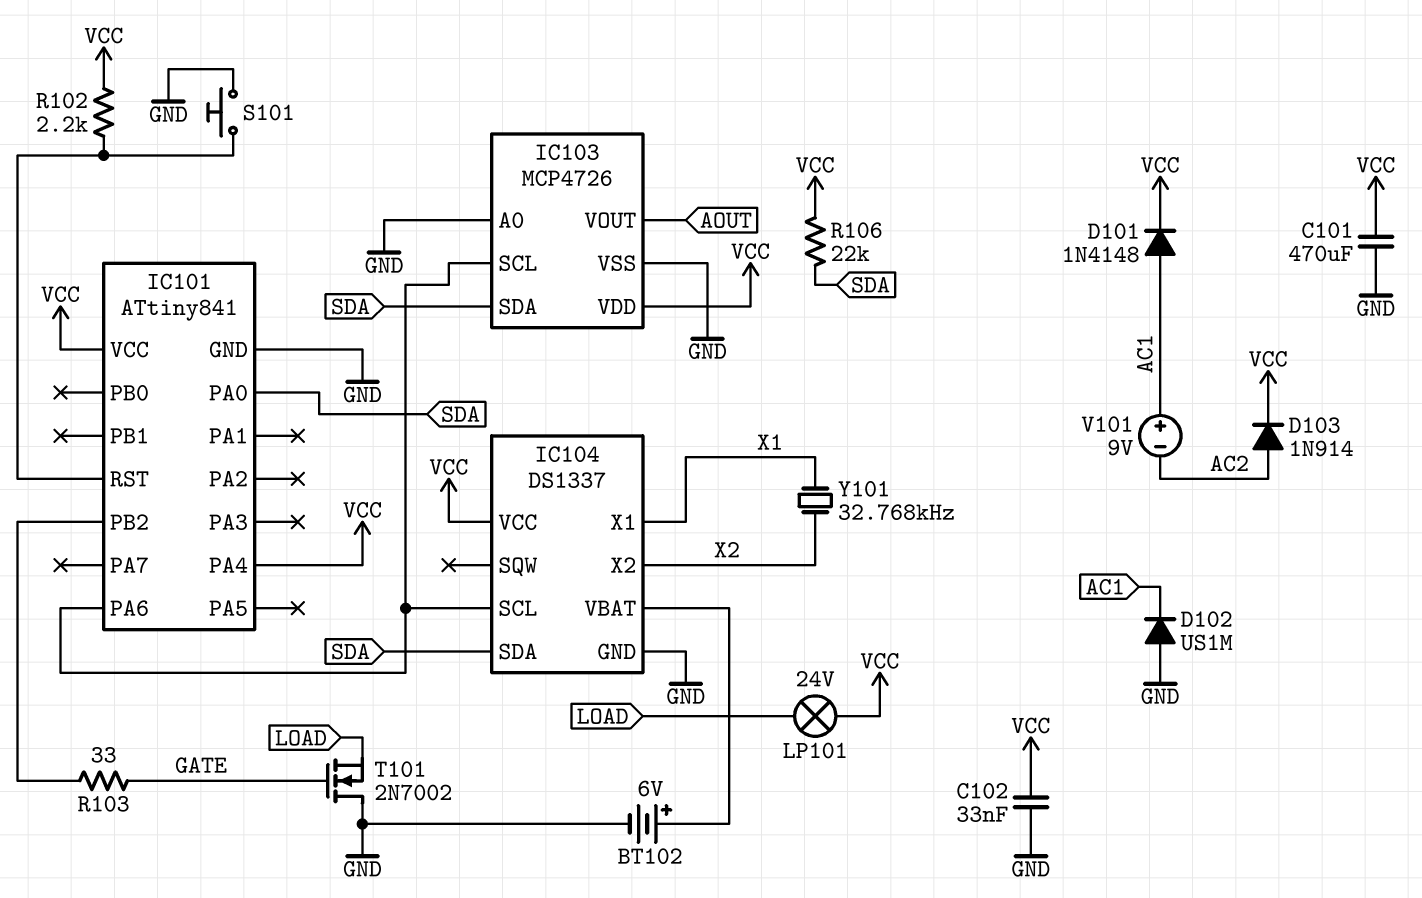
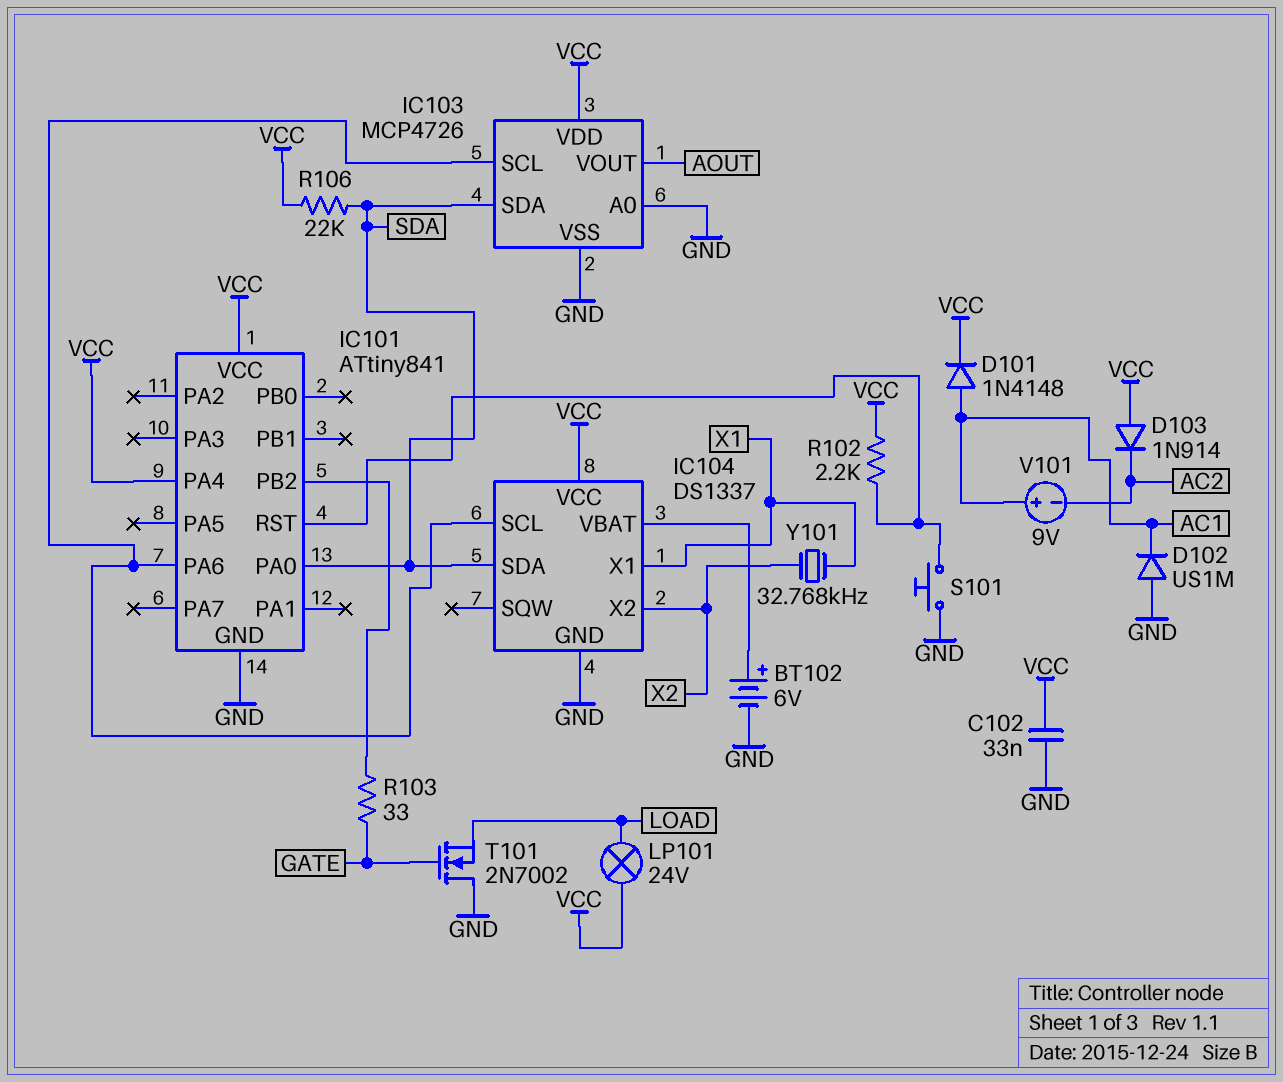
C101: 470uF (GND, VCC) -> none
D103: diode 1N914 (A AC2, K VCC) -> diode 1N914 (A VCC, K AC2)

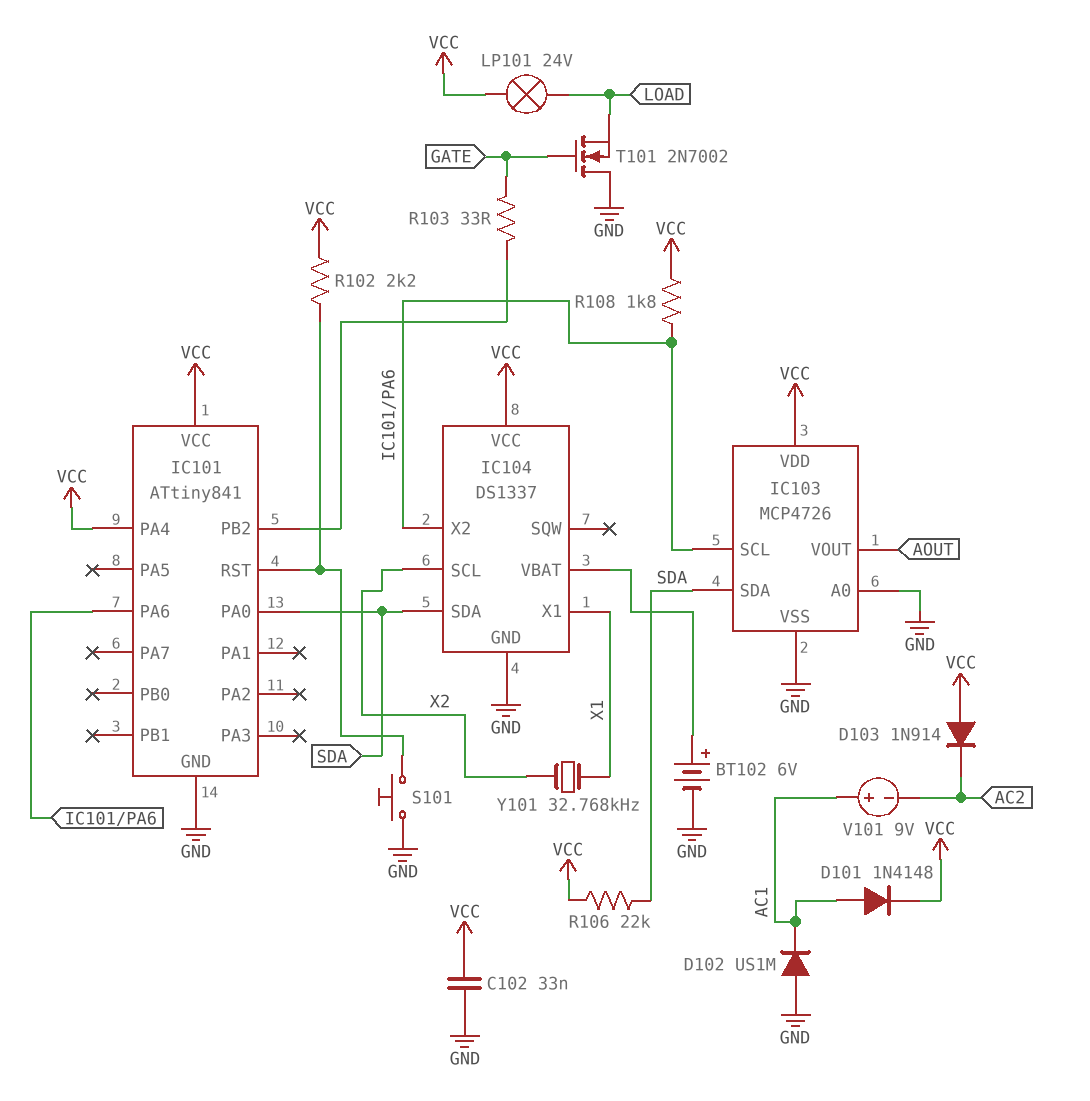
IC104 pin SCL: IC101/PA6 -> X2
IC104 pin X2: X2 -> IC101/PA6
R108: none -> 1.8k (IC101/PA6, VCC)

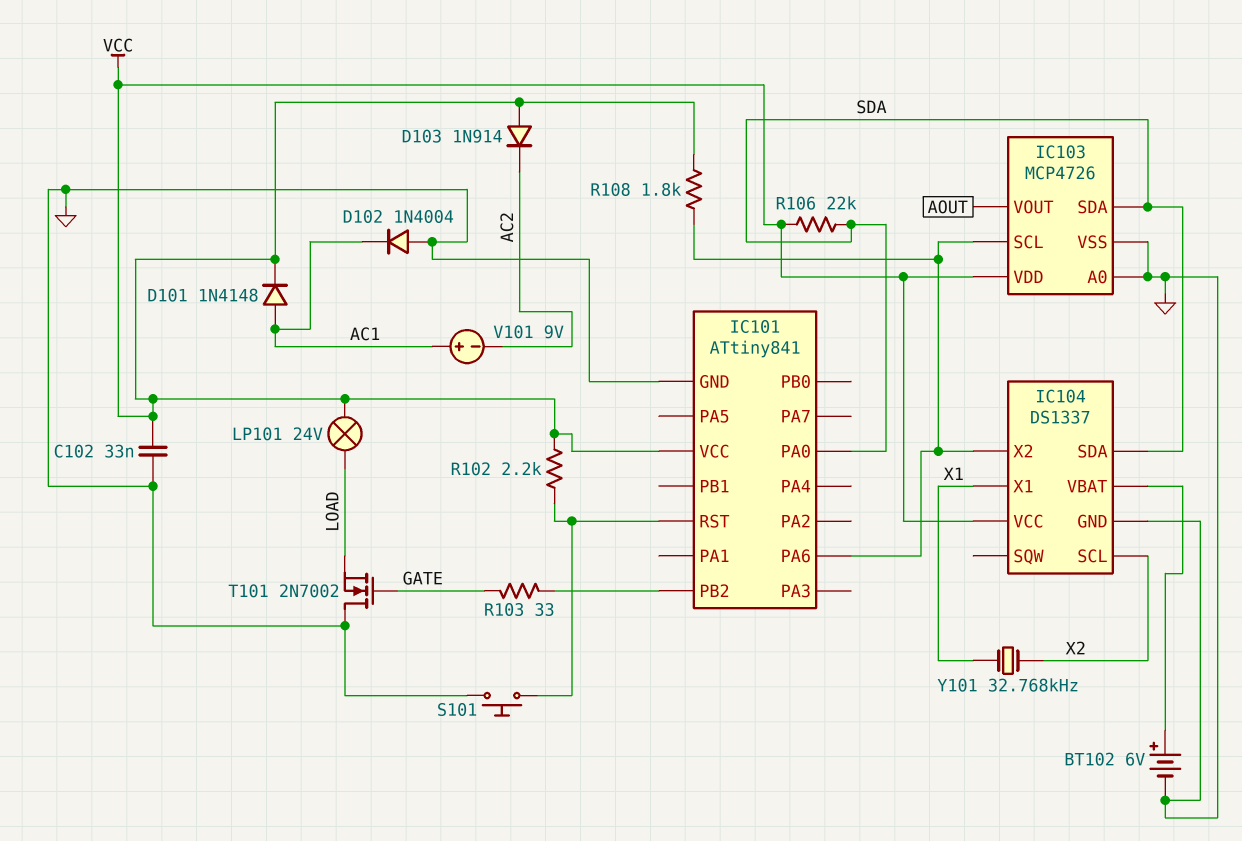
D102: diode US1M (A GND, K AC1) -> diode 1N4004 (A GND, K AC1)
IC101 pin PA4: VCC -> none

